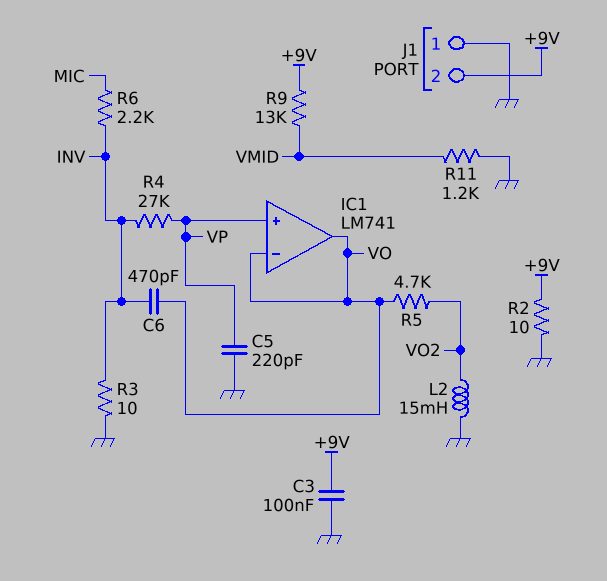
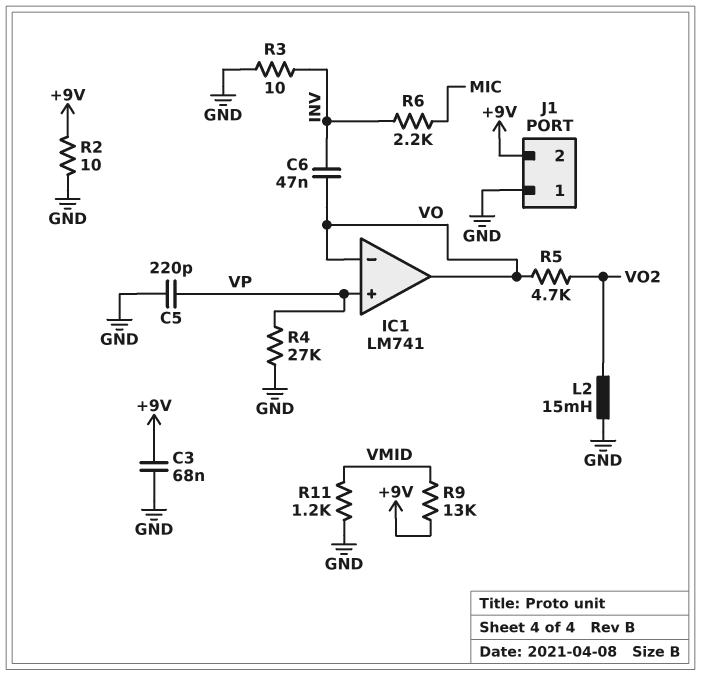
C3: 100nF (+9V, GND) -> 68nF (+9V, GND)
C6: 470pF (INV, VO) -> 47nF (INV, VO)
R4: 27k (INV, VP) -> 27k (GND, VP)

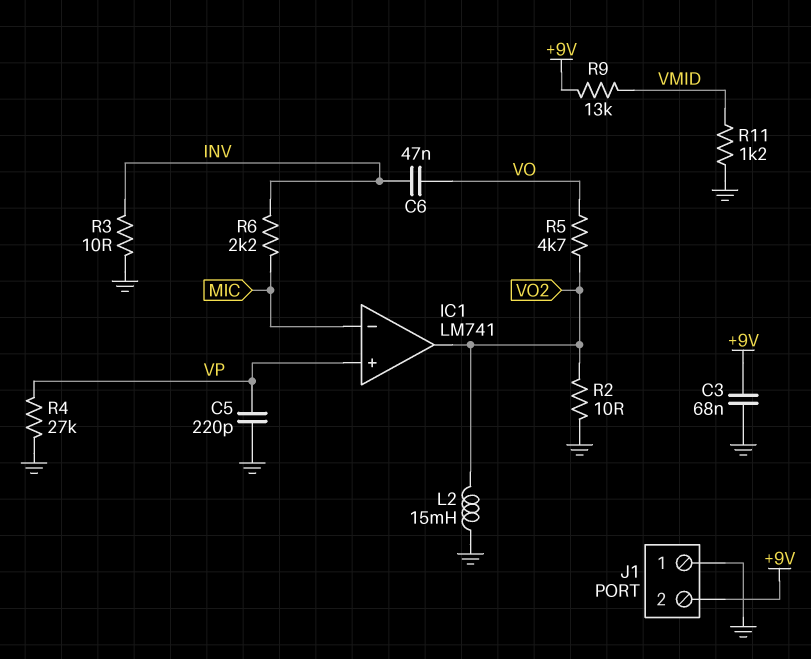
IC1 pin in-: VO -> MIC
IC1 pin out: VO -> VO2
R2: 10 (+9V, GND) -> 10 (GND, VO2)

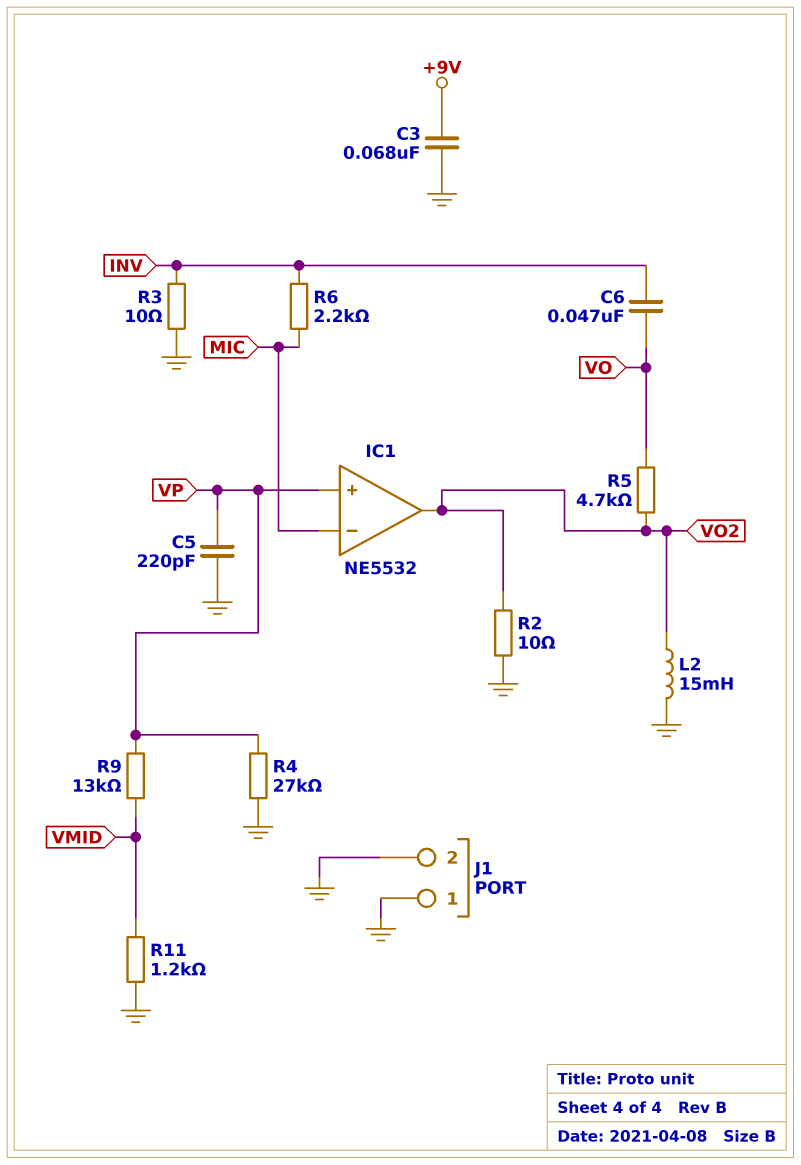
IC1: LM741 -> NE5532
J1 pin 2: +9V -> GND
R9: 13k (+9V, VMID) -> 13k (VMID, VP)

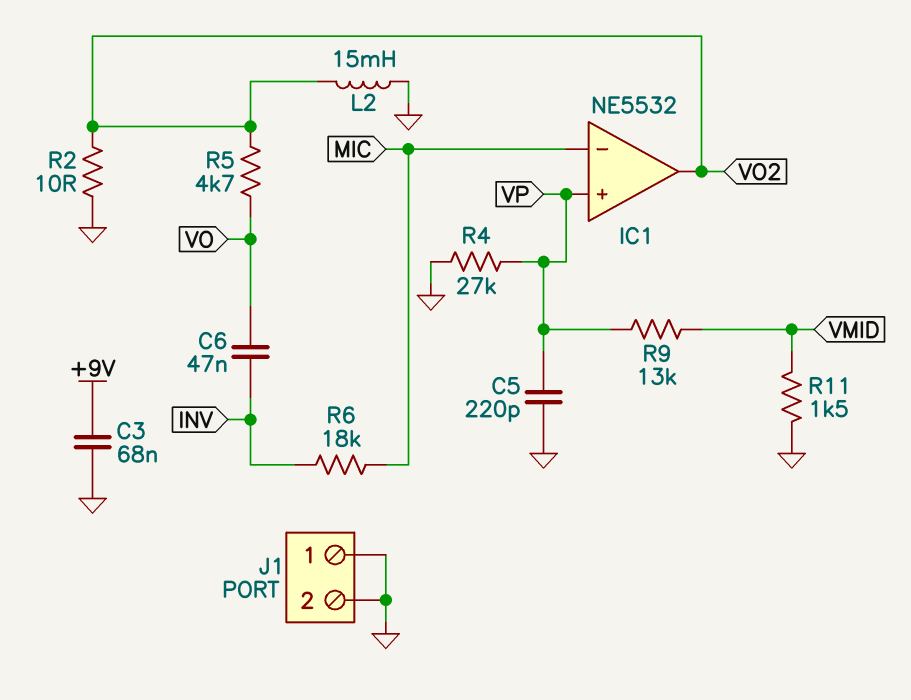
R3: 10 (GND, INV) -> none
R6: 2.2k (INV, MIC) -> 18k (INV, MIC)
R11: 1.2k (GND, VMID) -> 1.5k (GND, VMID)

